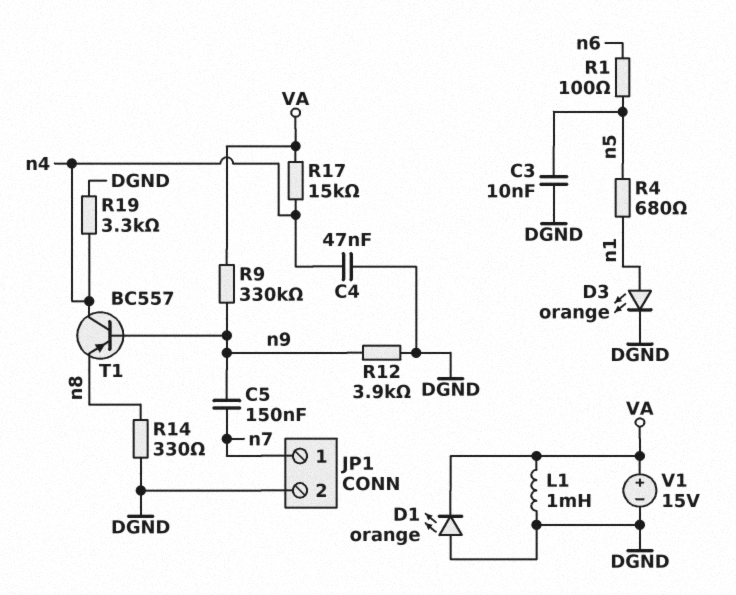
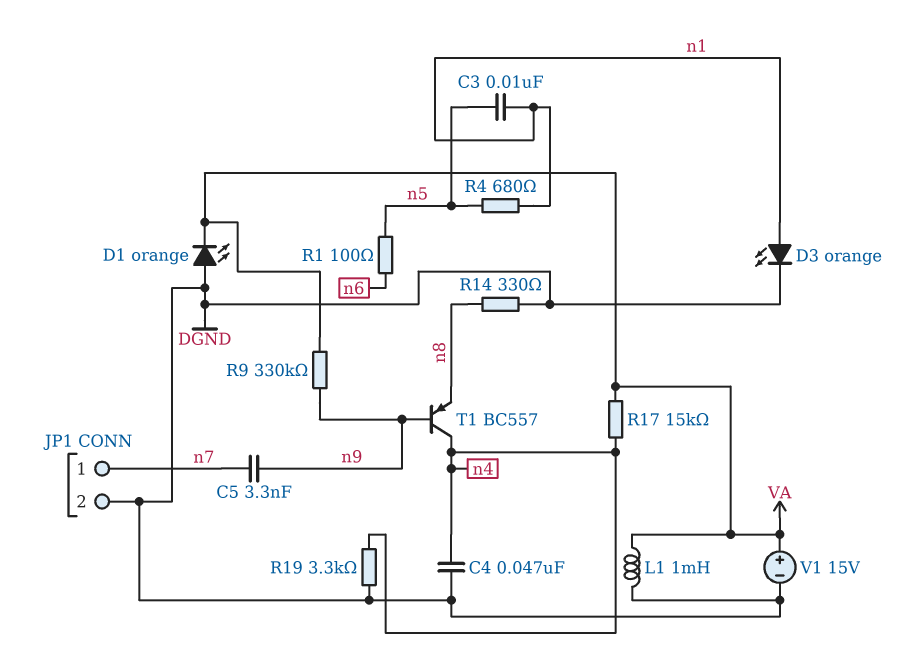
C3: 10nF (DGND, n5) -> 10nF (n1, n5)
C5: 150nF (n7, n9) -> 3.3nF (n7, n9)
R12: 3.9k (DGND, n9) -> none

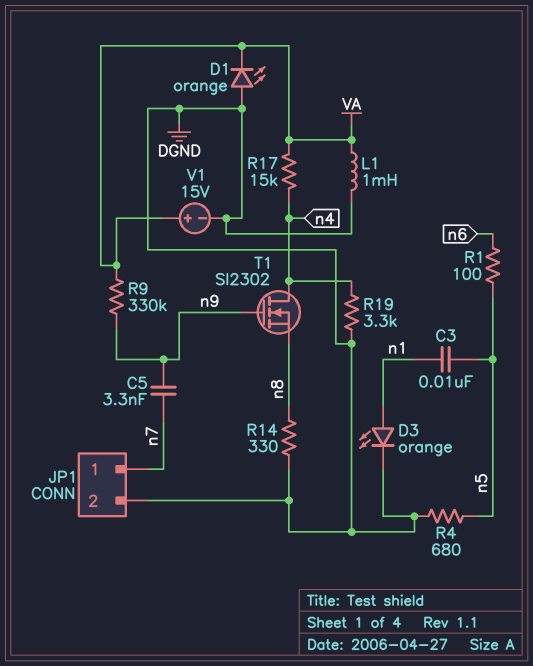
C4: 47nF (DGND, n4) -> none
R4: 680 (n1, n5) -> 680 (DGND, n5)
T1: PNP BC557 (B n9, C n4, E n8) -> NMOS SI2302 (G n9, D n4, S n8)

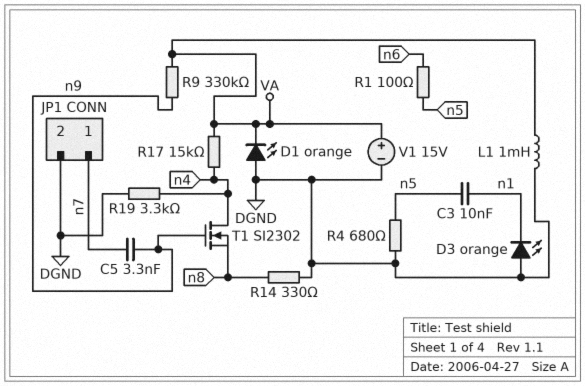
D3: LED orange (A n1, K DGND) -> LED orange (A DGND, K n1)

